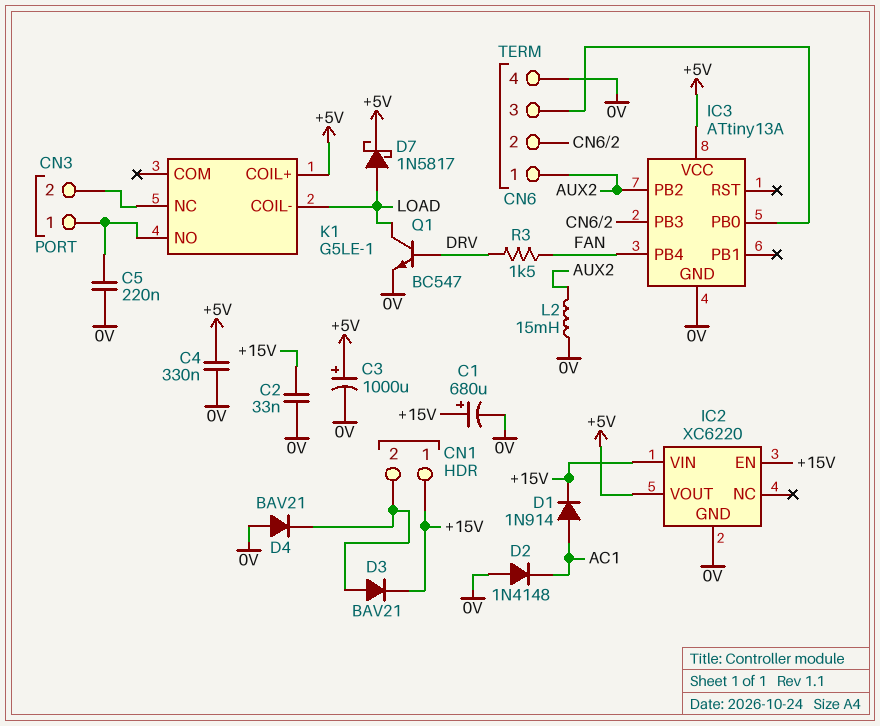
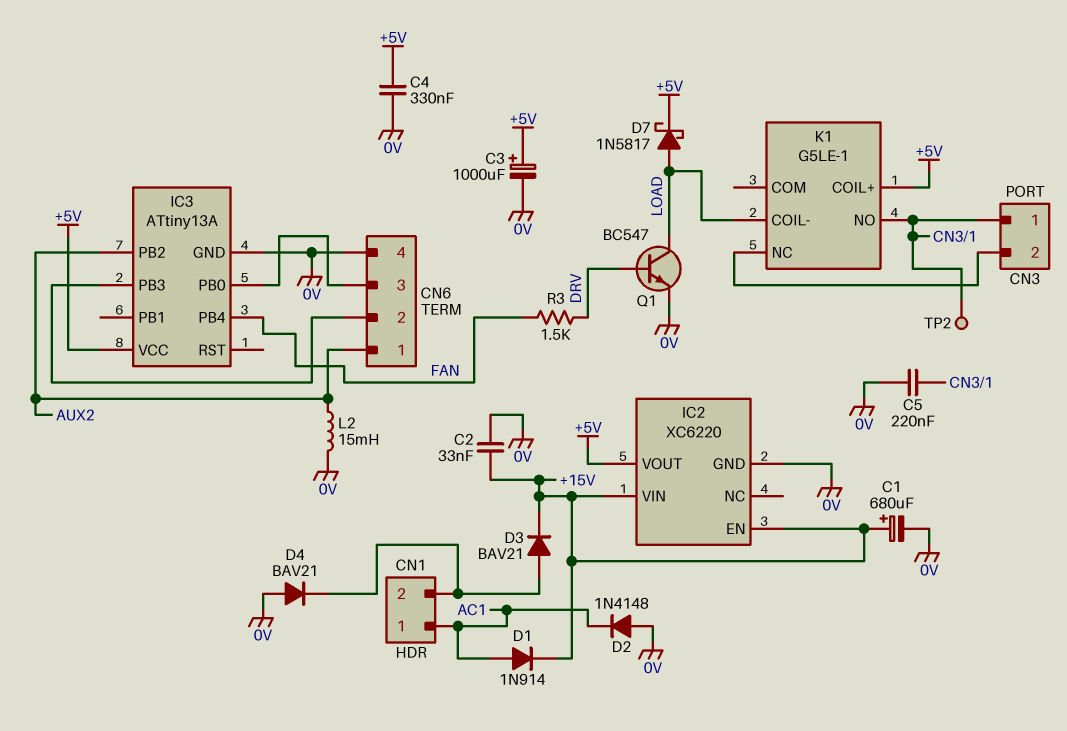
CN1 pin 1: +15V -> AC1
TP2: none -> test point (CN3/1)

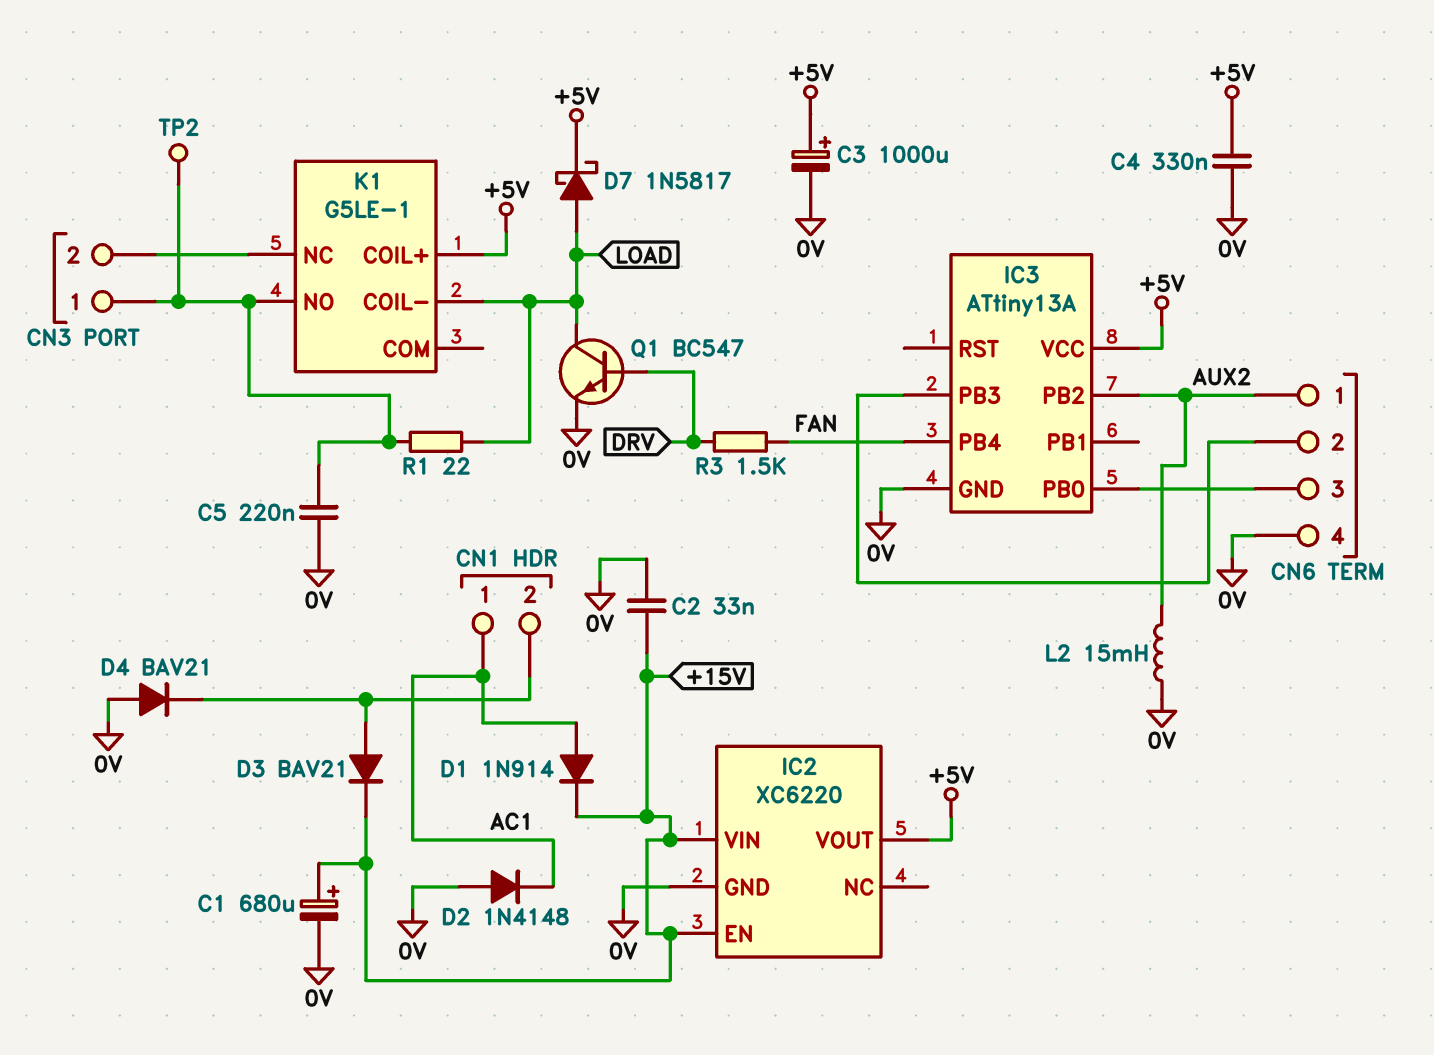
R1: none -> 22 (CN3/1, LOAD)

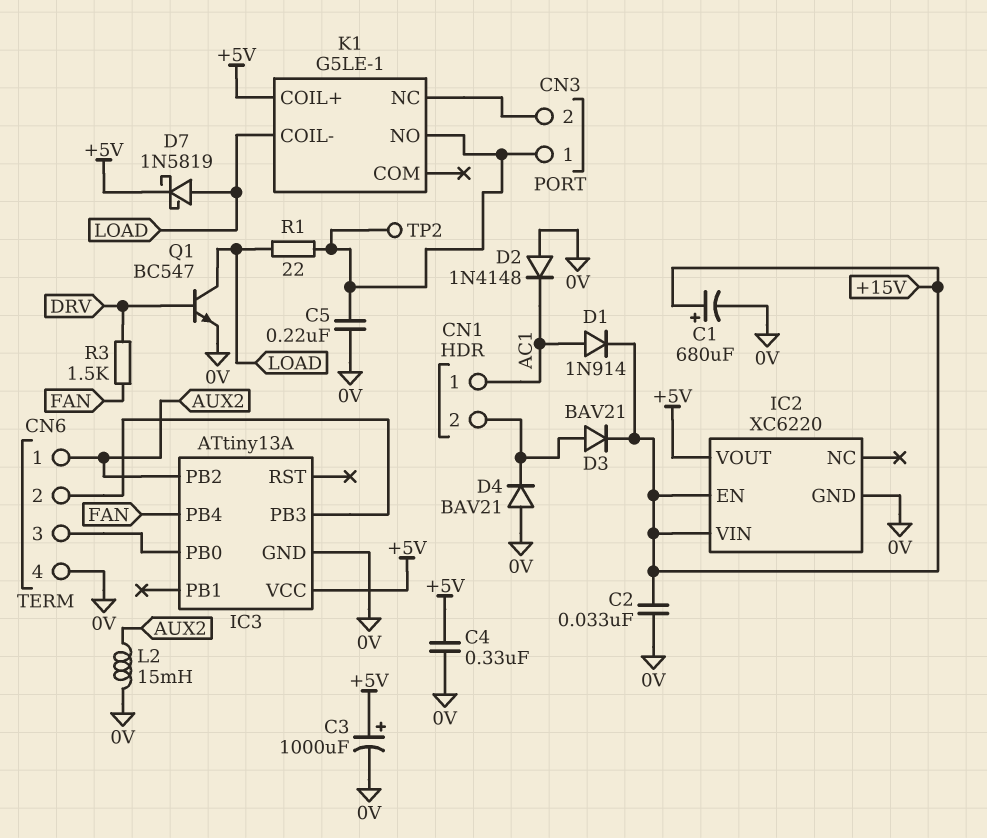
D7: schottky 1N5817 (A LOAD, K +5V) -> schottky 1N5819 (A LOAD, K +5V)

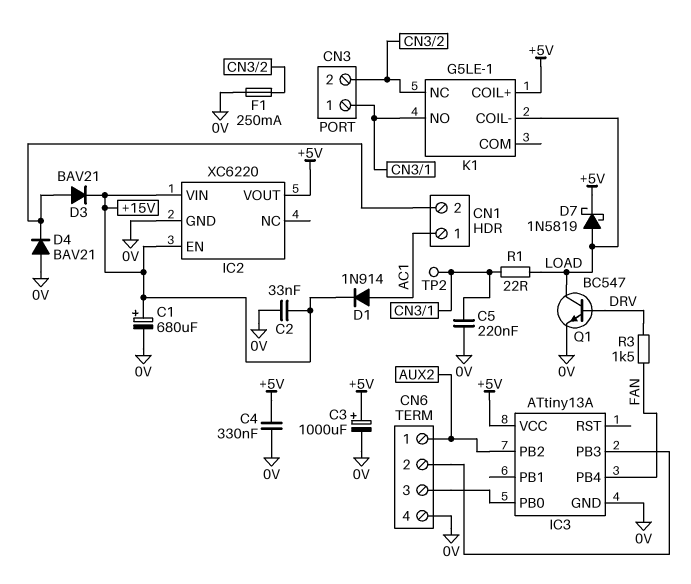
D2: diode 1N4148 (A 0V, K AC1) -> none
F1: none -> 250mA (0V, CN3/2)
L2: 15mH (0V, AUX2) -> none

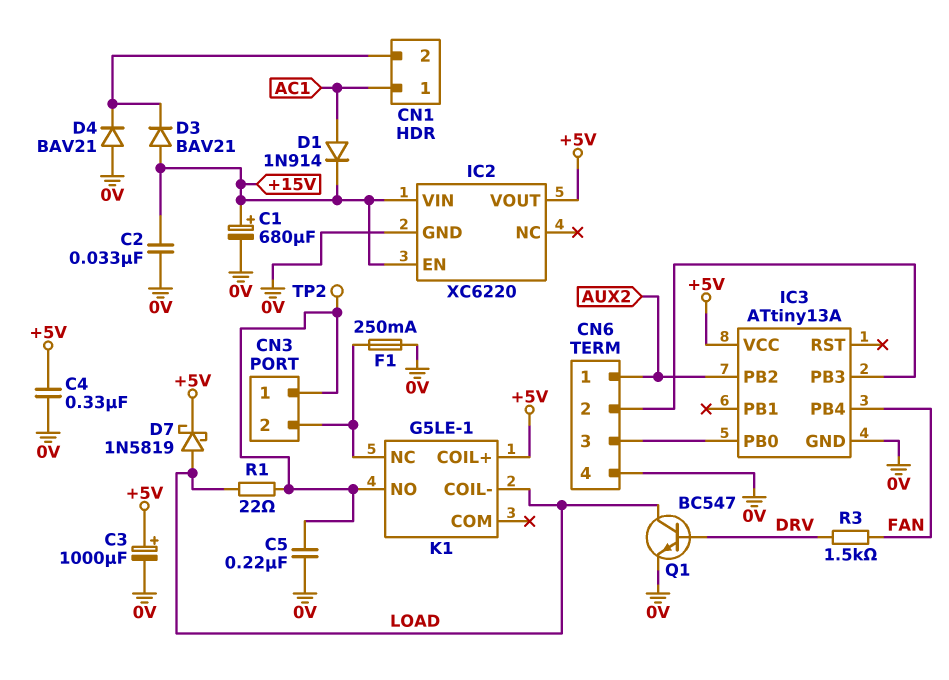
D3: diode BAV21 (A CN1/2, K +15V) -> diode BAV21 (A +15V, K CN1/2)

